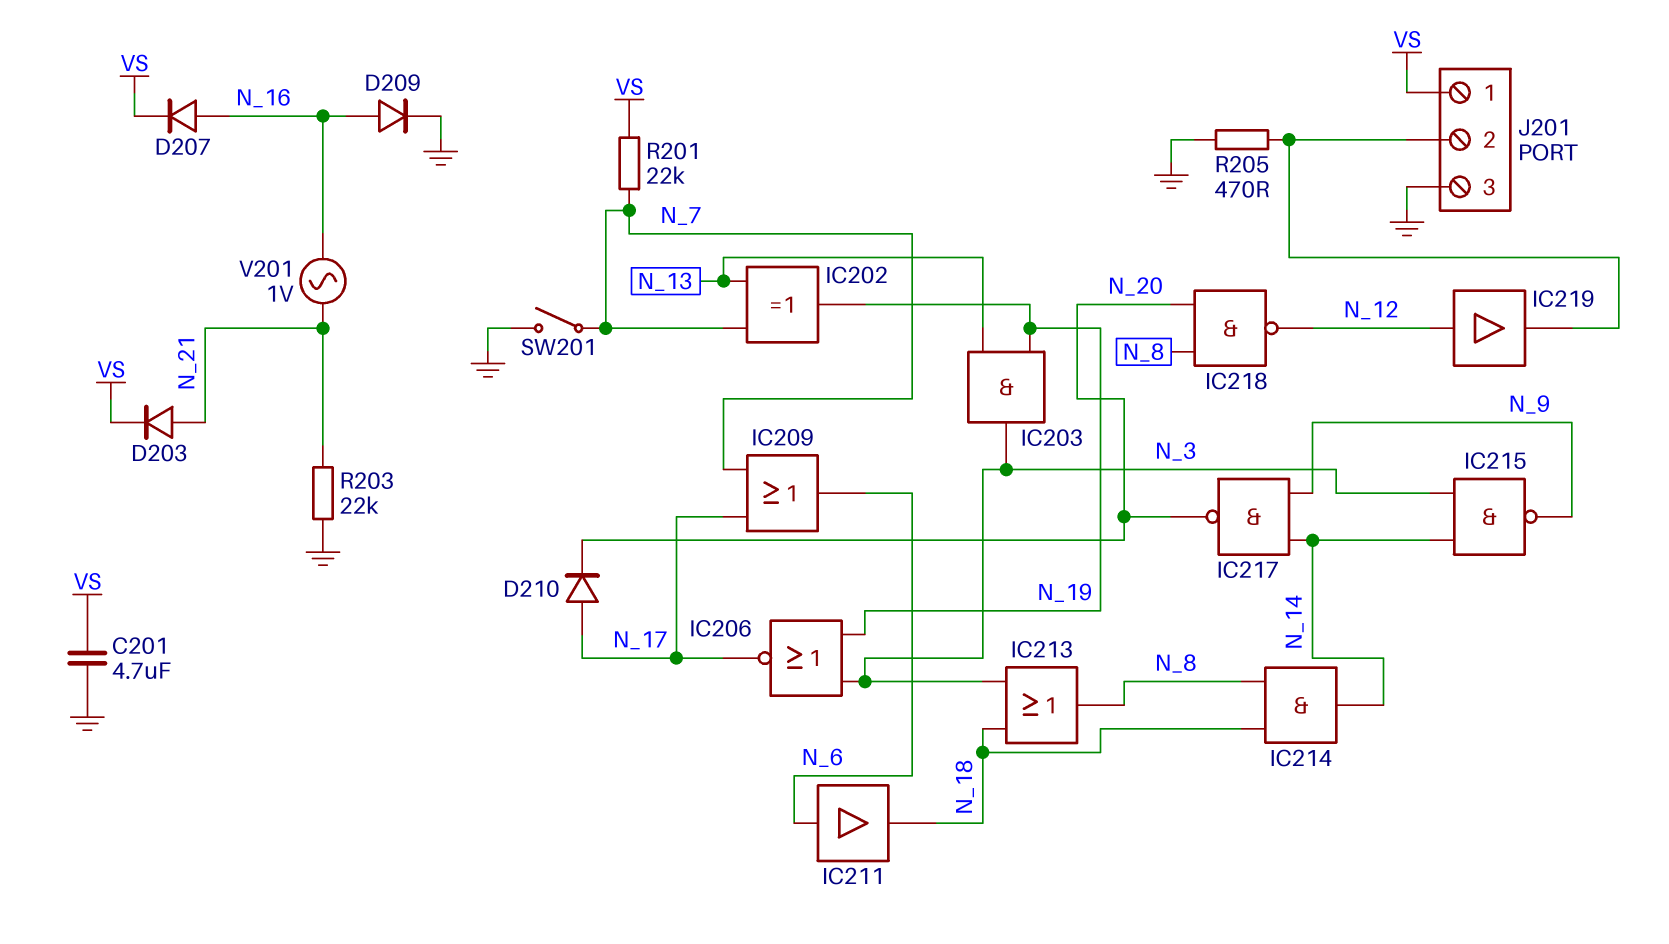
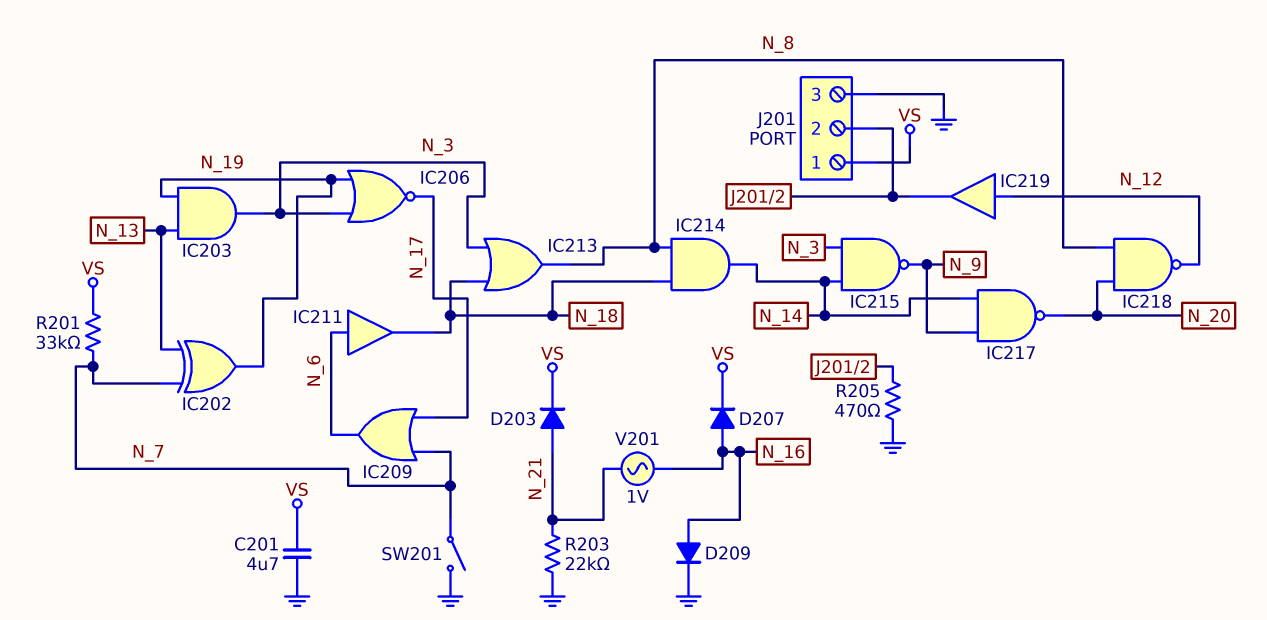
D210: diode (A N_17, K N_20) -> none
R201: 22k (N_7, VS) -> 33k (N_7, VS)

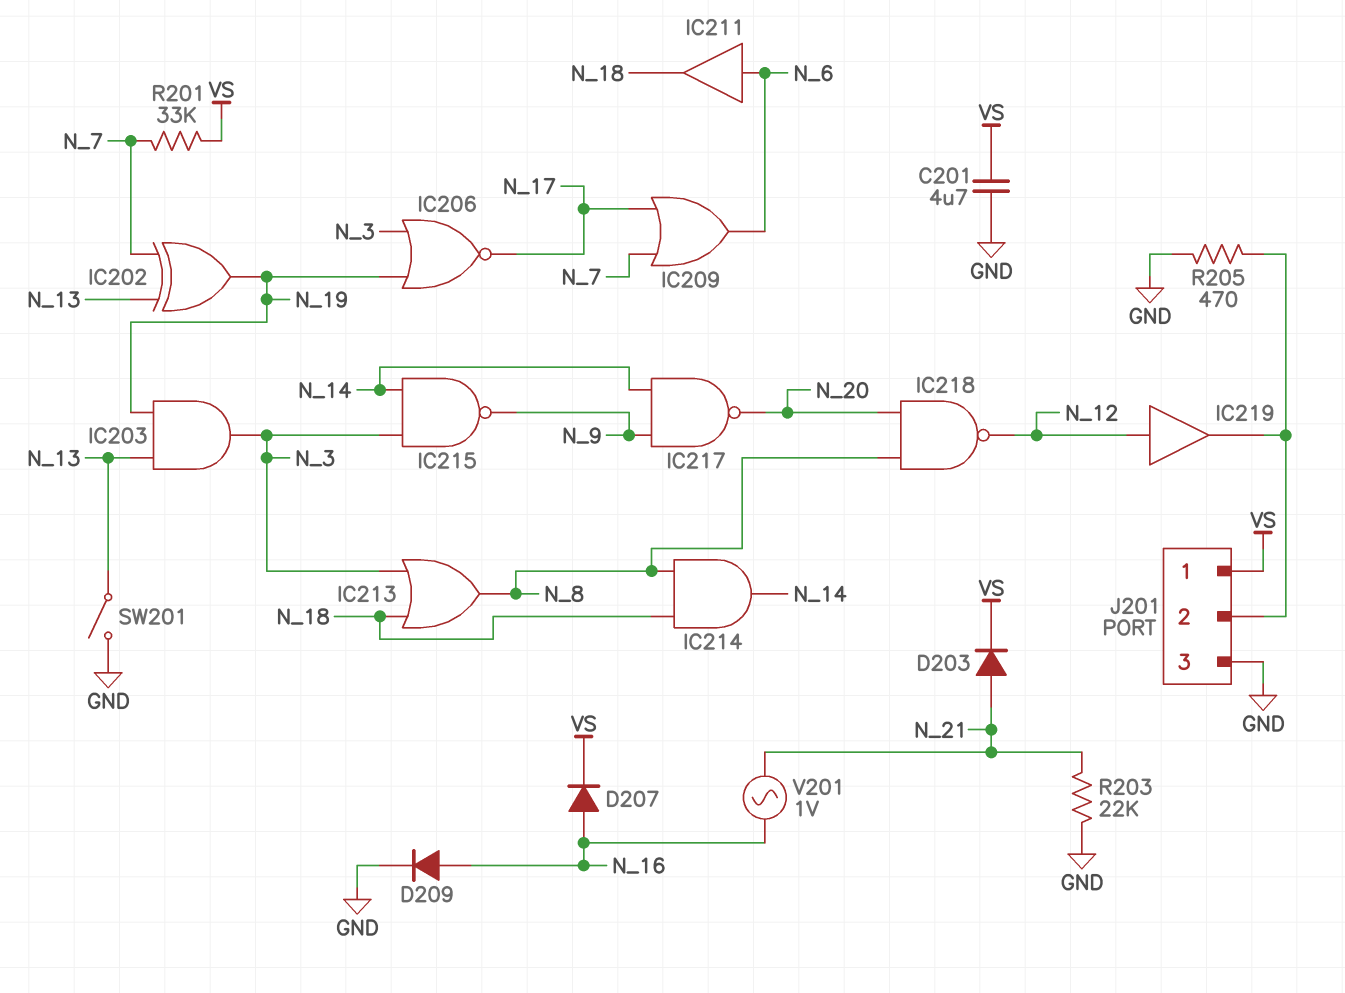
SW201: switch (GND, N_7) -> switch (GND, N_13)

